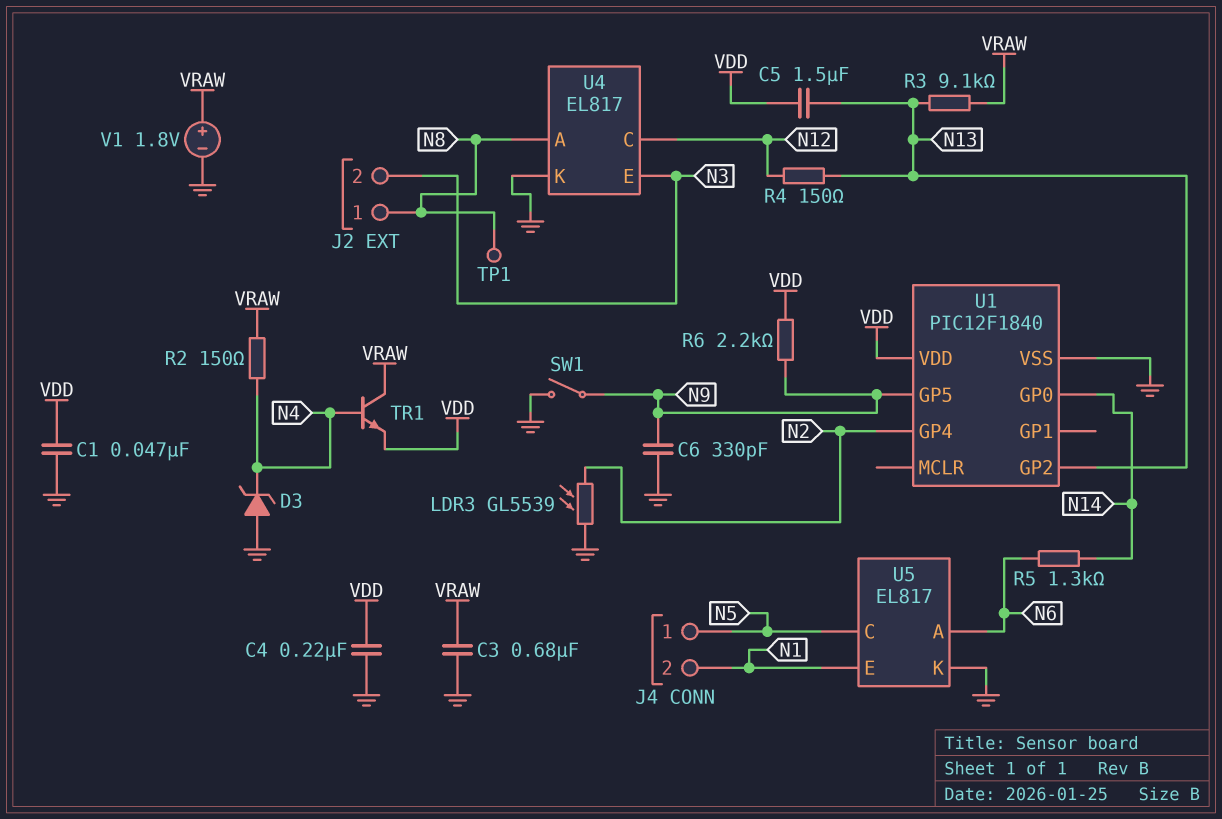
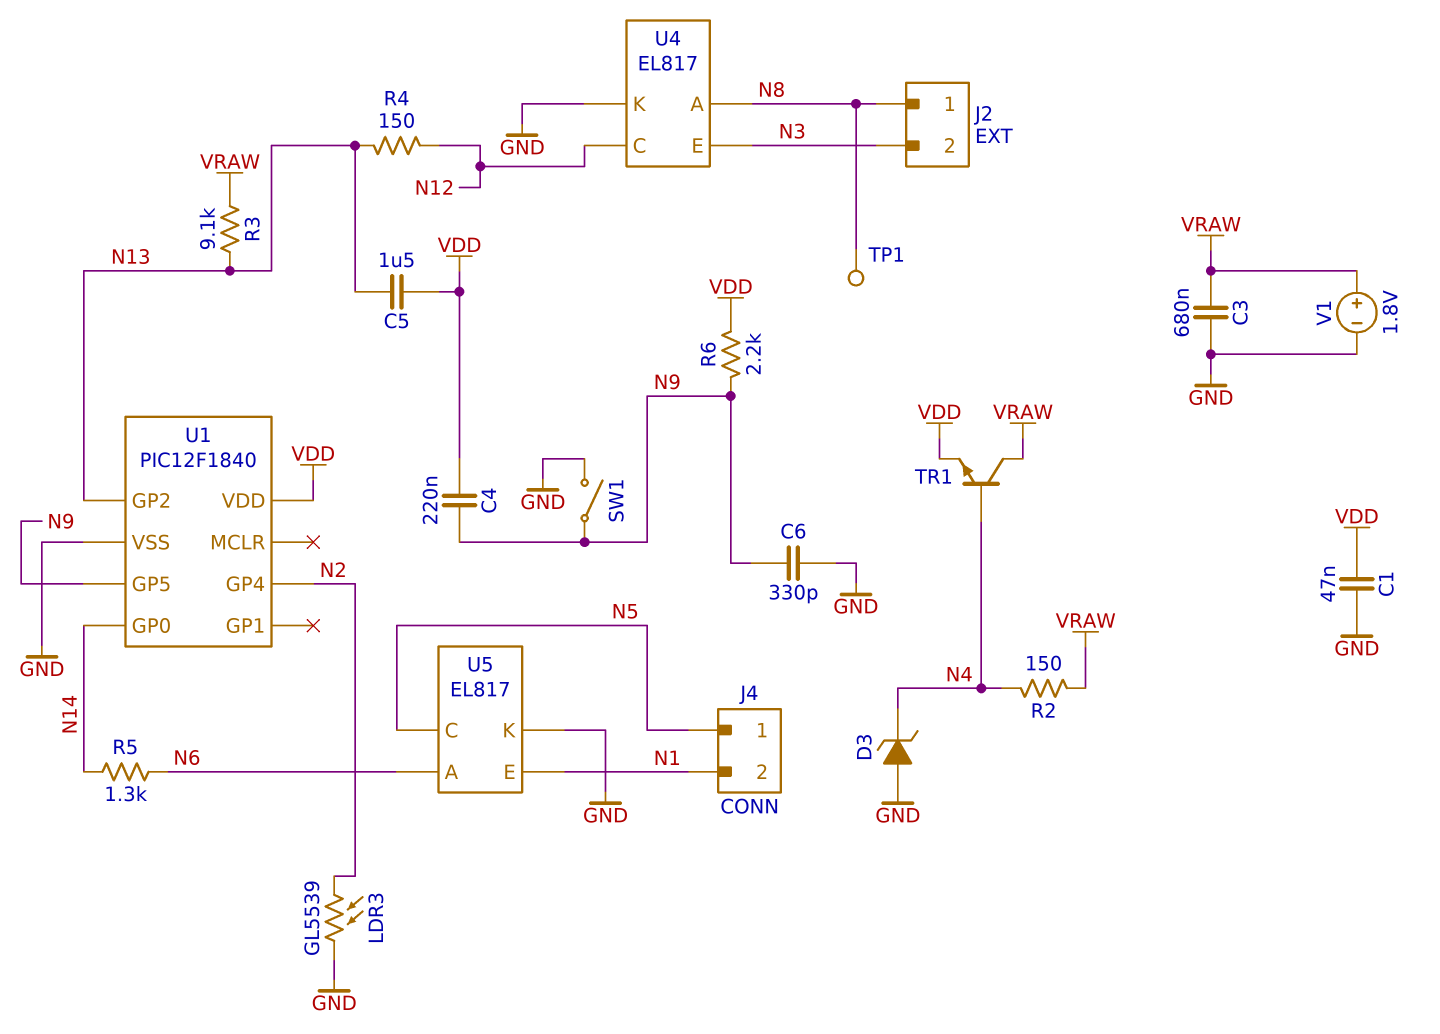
C4: 220nF (GND, VDD) -> 220nF (N9, VDD)

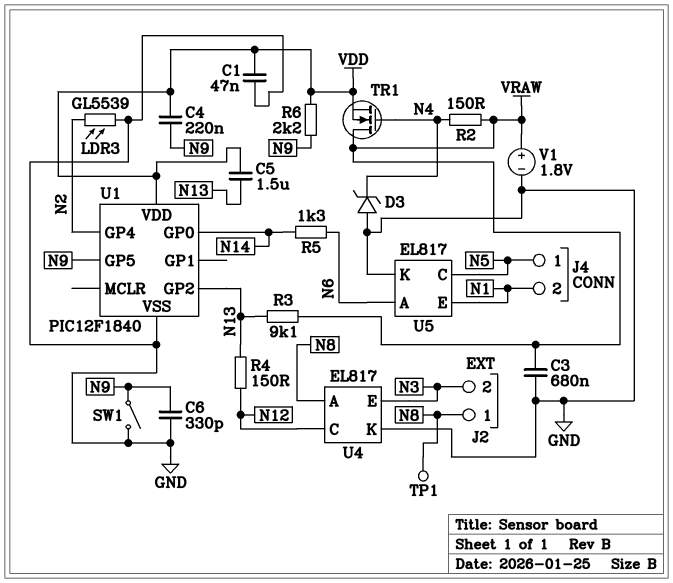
TR1: NPN (B N4, C VRAW, E VDD) -> NMOS (G N4, D VRAW, S VDD)

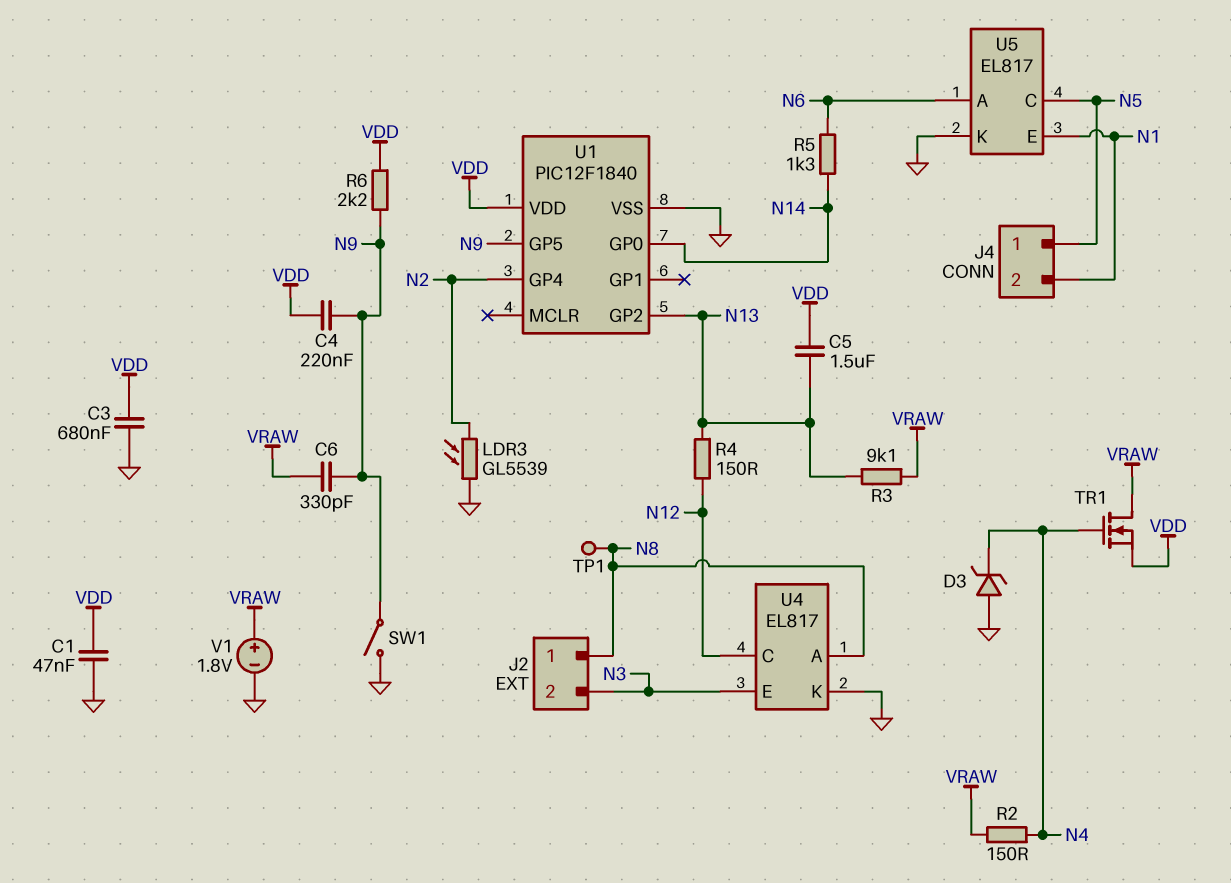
C3: 680nF (GND, VRAW) -> 680nF (GND, VDD)
C6: 330pF (GND, N9) -> 330pF (N9, VRAW)

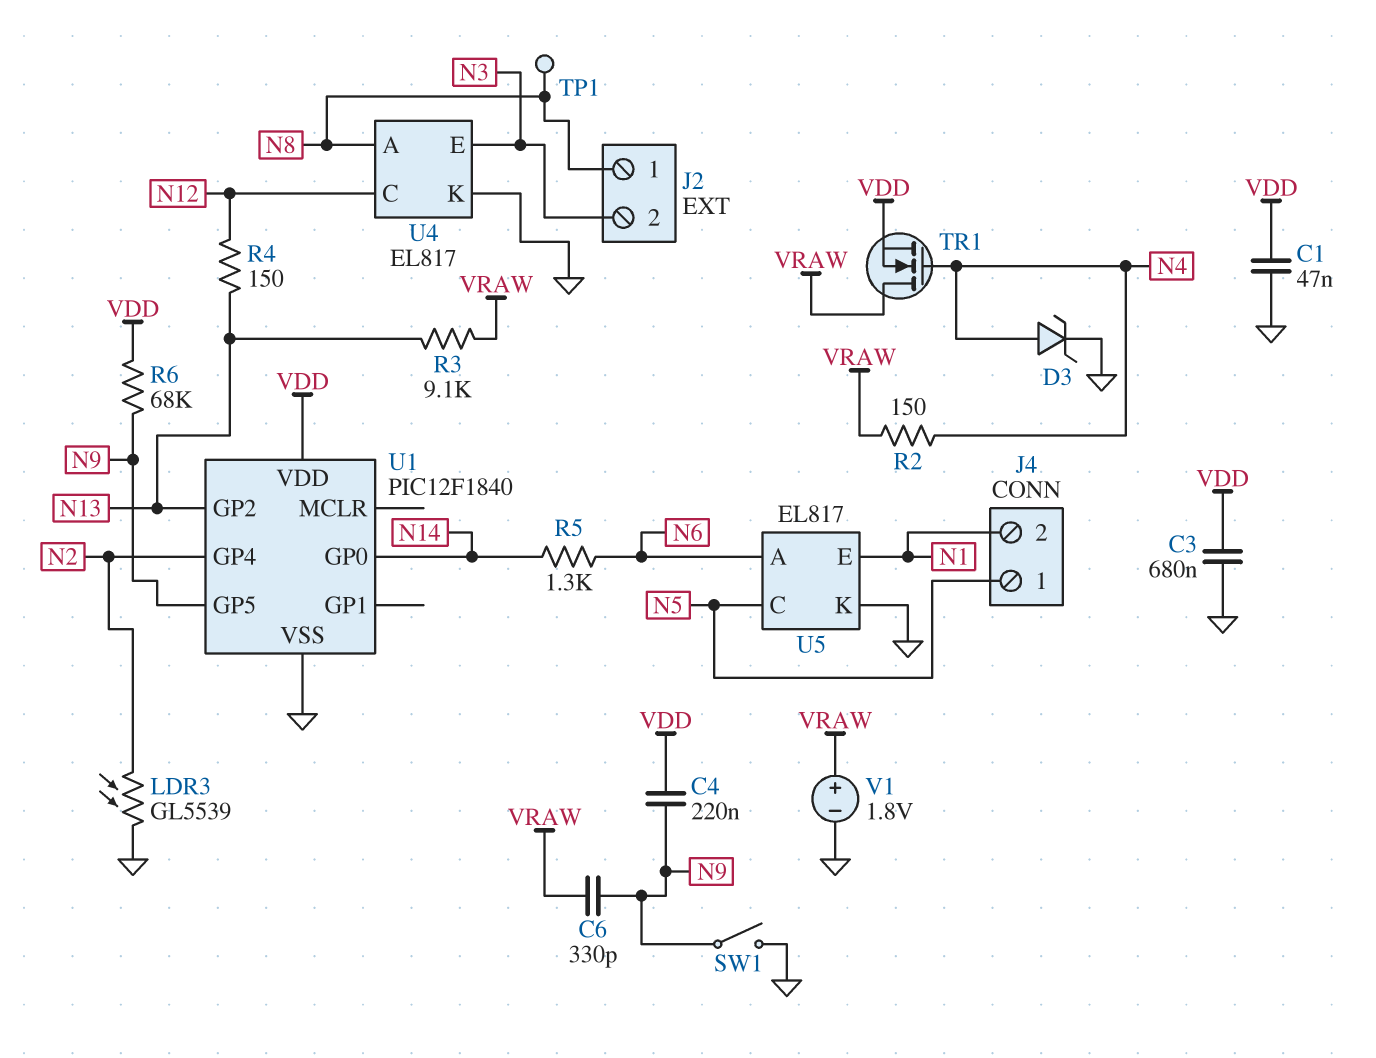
C5: 1.5uF (N13, VDD) -> none
D3: zener (A GND, K N4) -> zener (A N4, K GND)
R6: 2.2k (N9, VDD) -> 68k (N9, VDD)

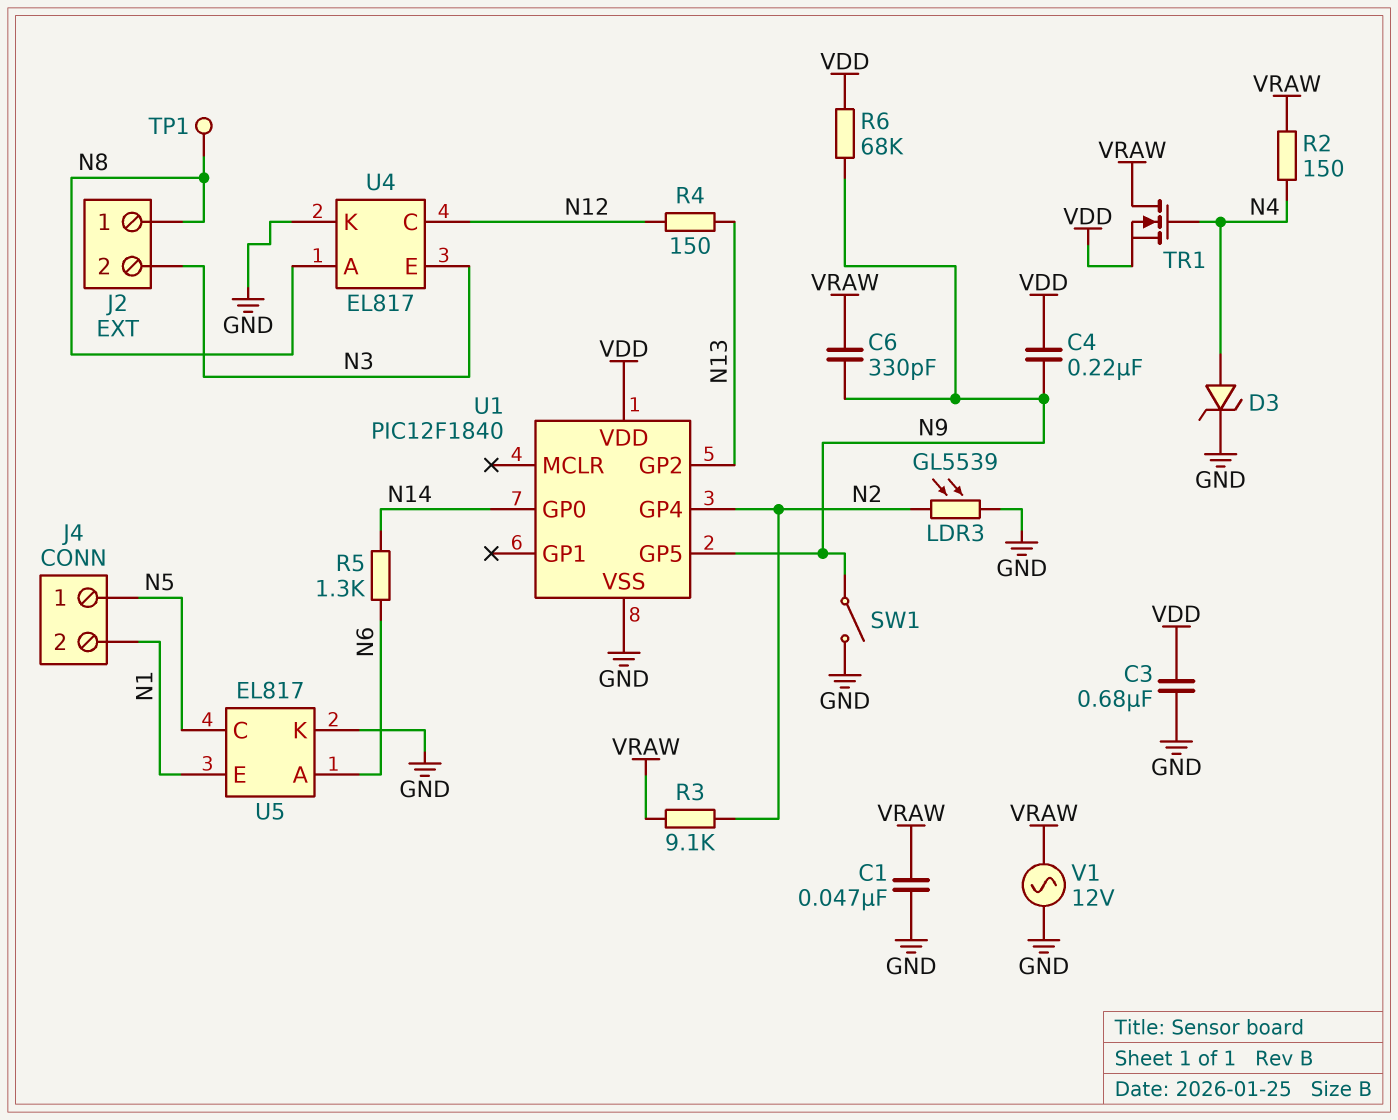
C1: 47nF (GND, VDD) -> 47nF (GND, VRAW)
R3: 9.1k (N13, VRAW) -> 9.1k (N2, VRAW)
V1: 1.8V (plus VRAW, minus GND) -> AC 12V (GND, VRAW)

